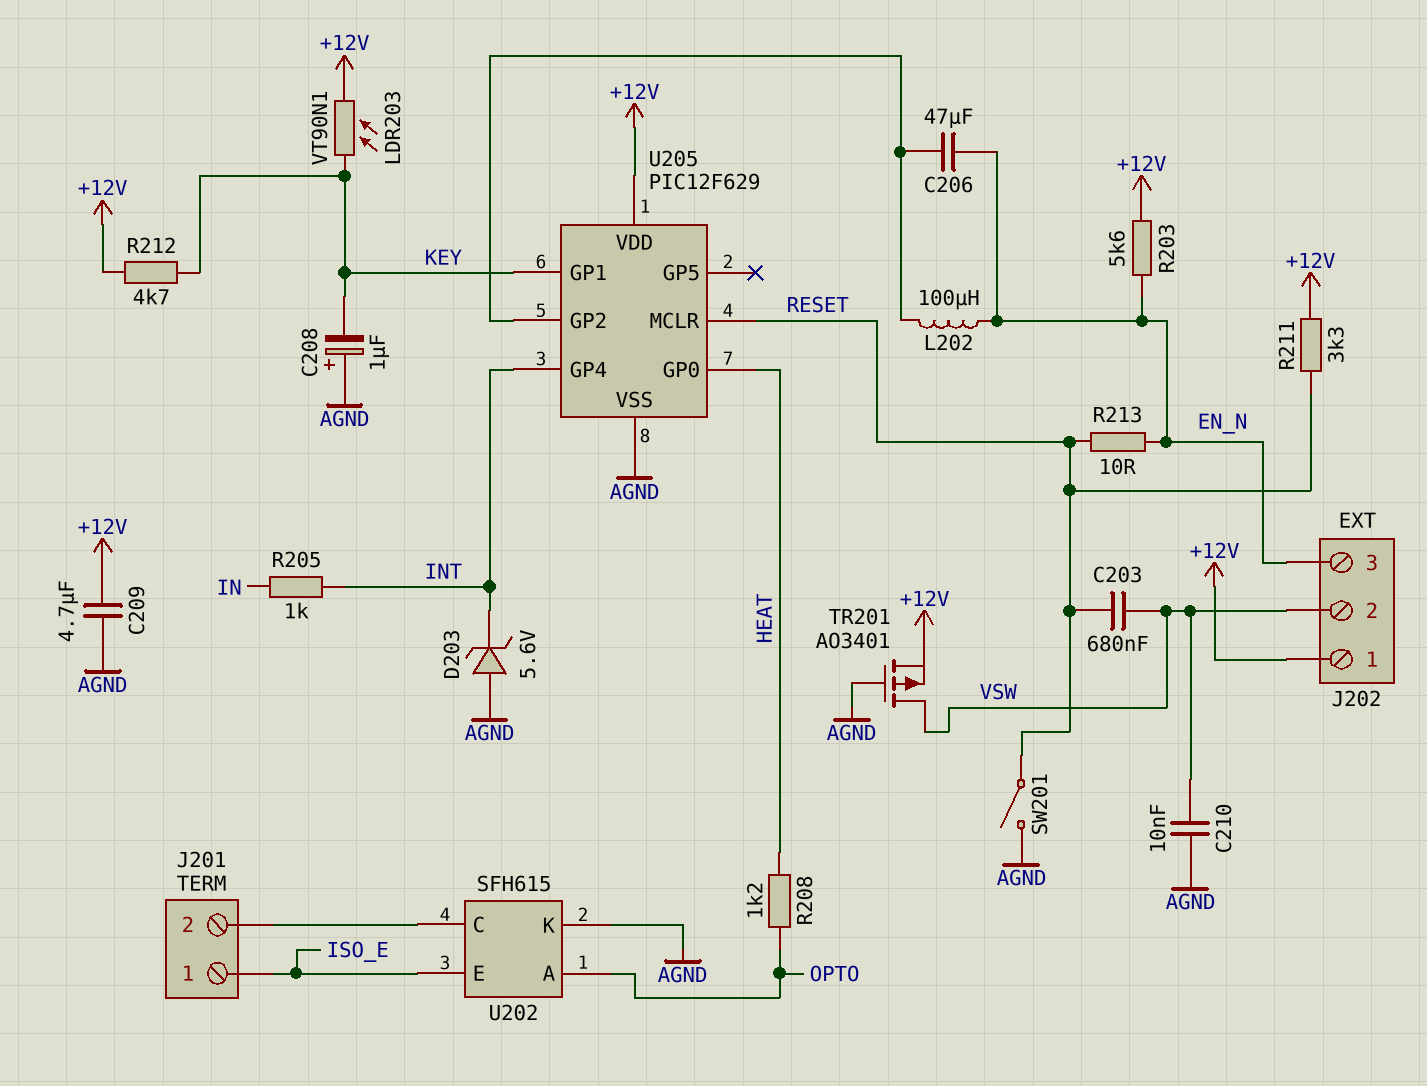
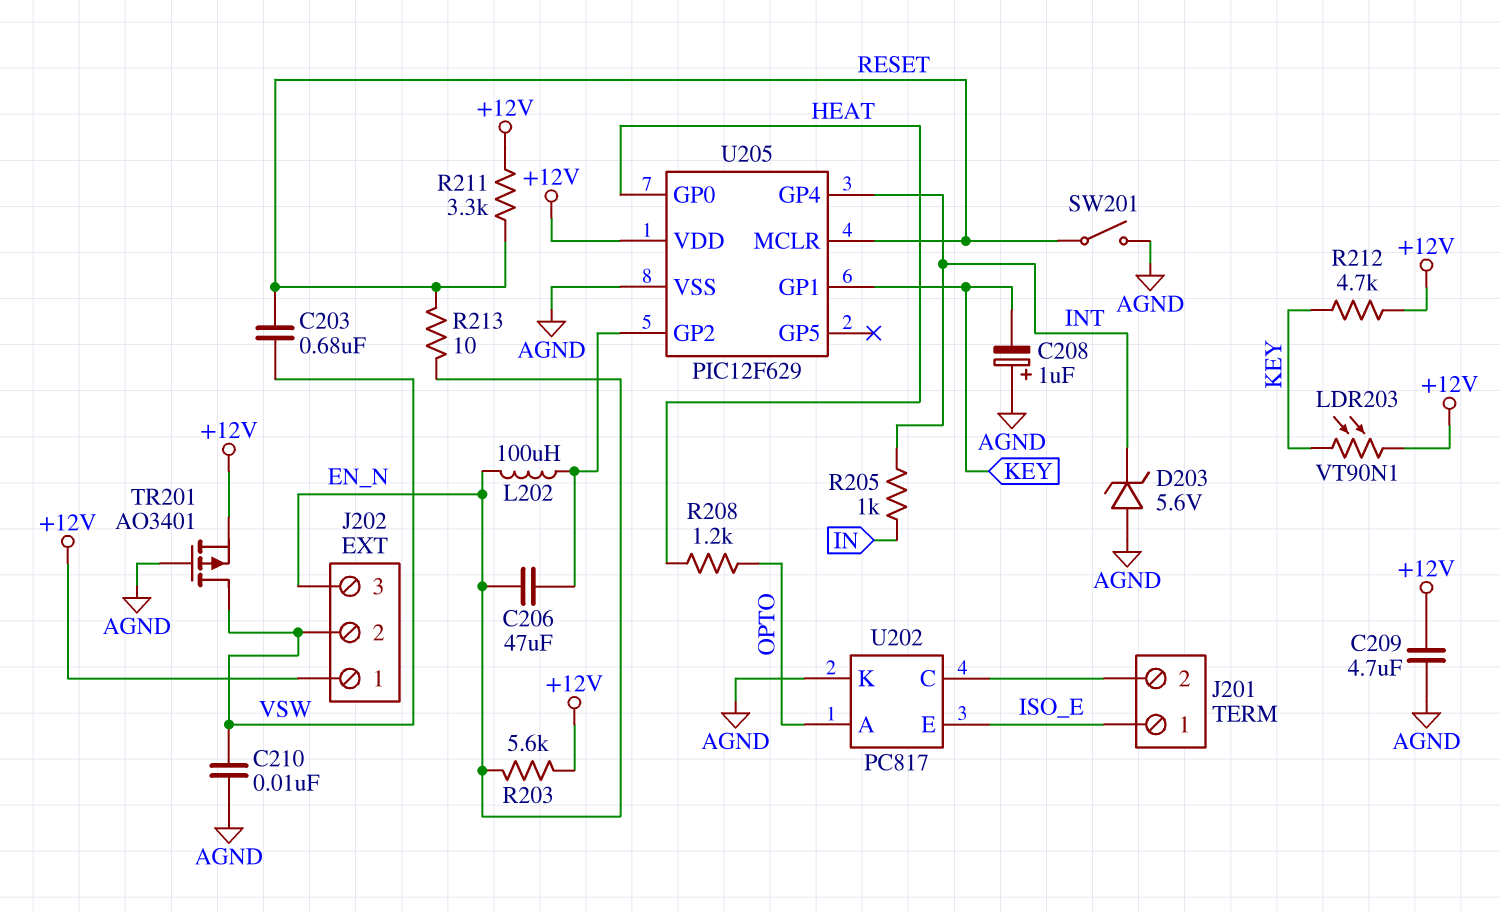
U202: SFH615 -> PC817

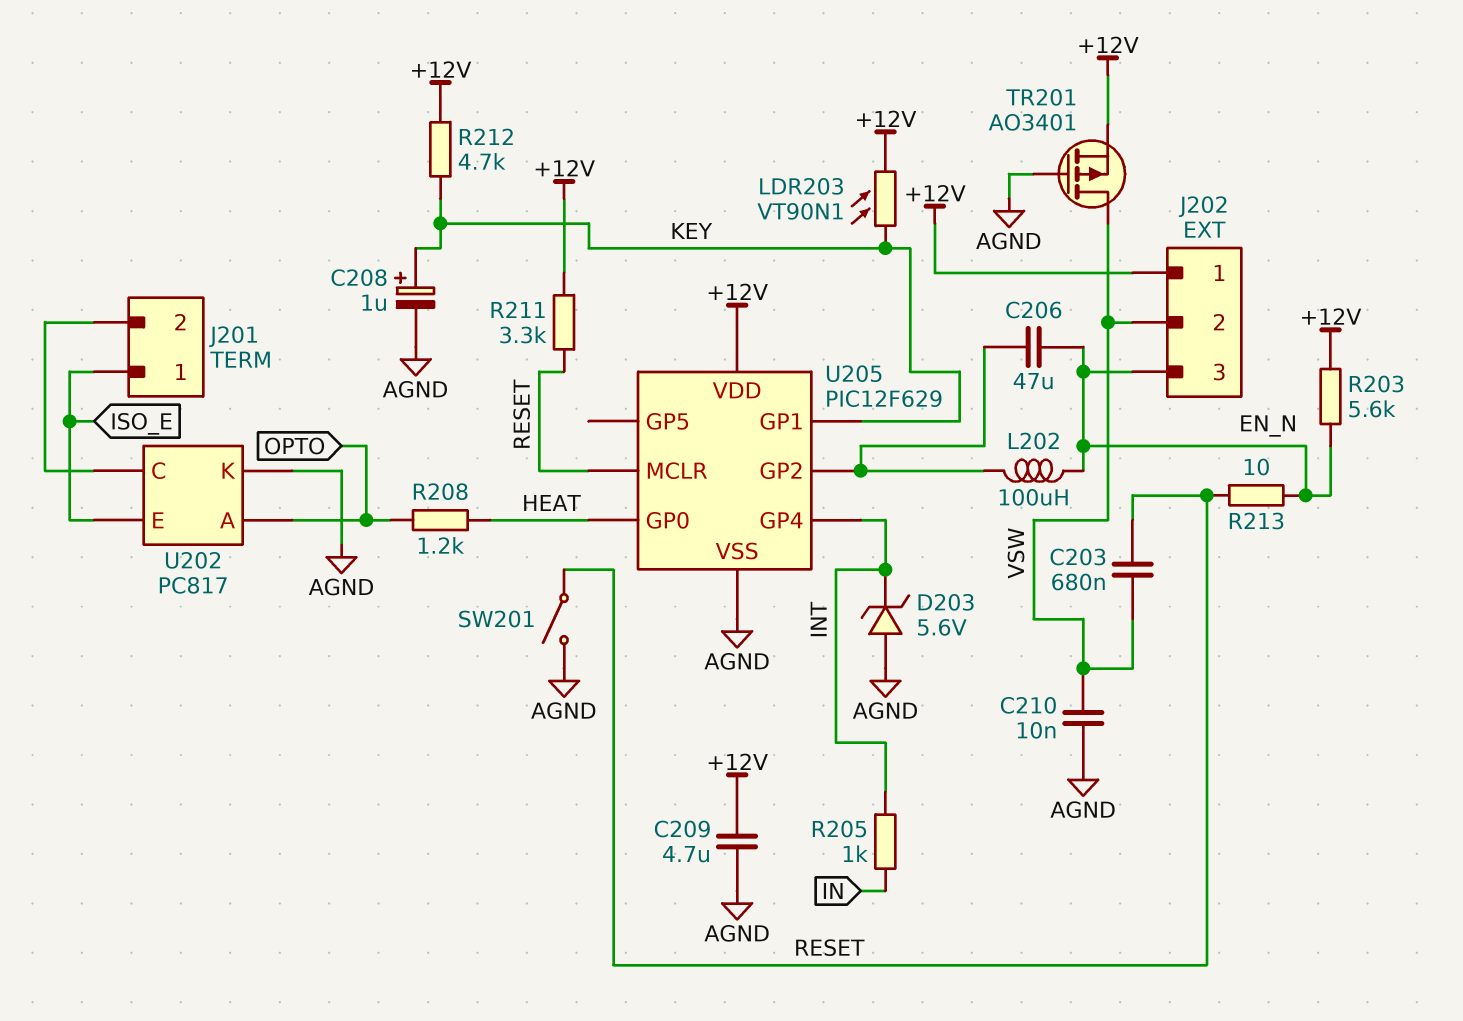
C208: 1uF (plus AGND, minus KEY) -> 1uF (plus KEY, minus AGND)

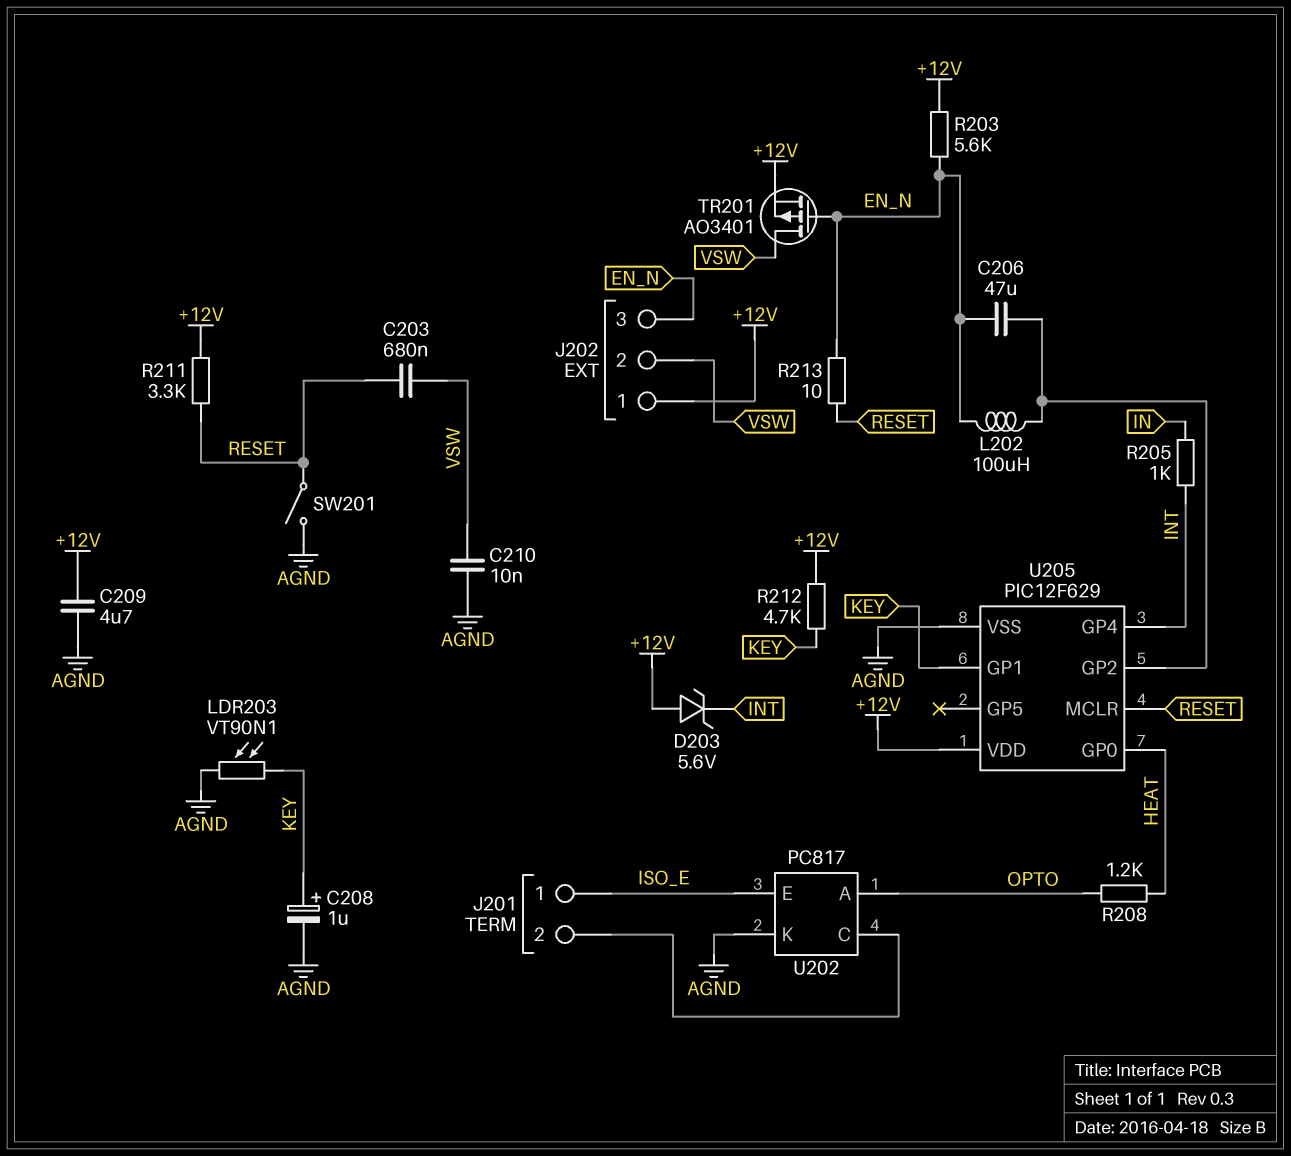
D203: zener 5.6V (A AGND, K INT) -> zener 5.6V (A +12V, K INT)
LDR203: VT90N1 (+12V, KEY) -> VT90N1 (AGND, KEY)
TR201: PMOS AO3401 (G AGND, D VSW, S +12V) -> PMOS AO3401 (G EN_N, D VSW, S +12V)

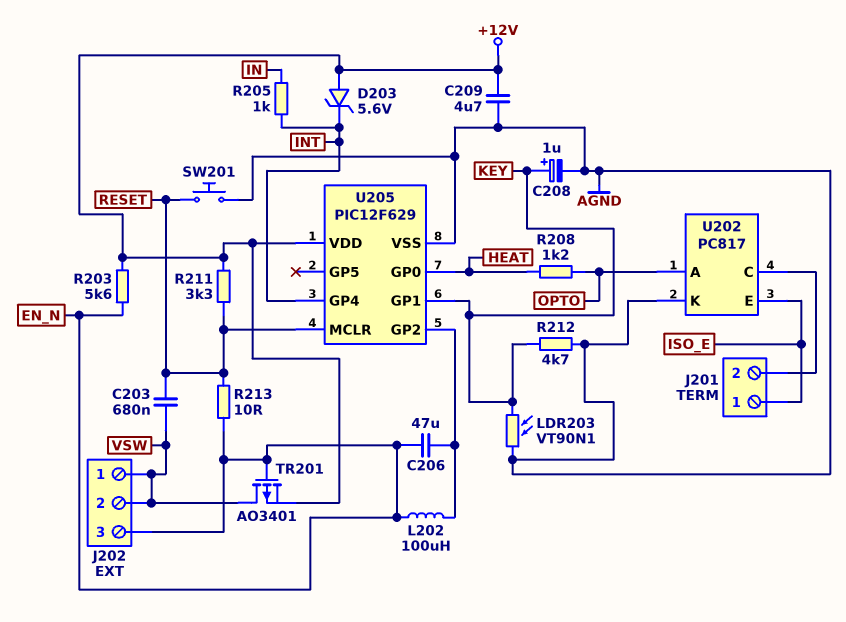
C210: 10nF (AGND, VSW) -> none
J202 pin 1: +12V -> VSW
R212: 4.7k (+12V, KEY) -> 4.7k (AGND, KEY)
SW201: switch (AGND, RESET) -> button (AGND, RESET)

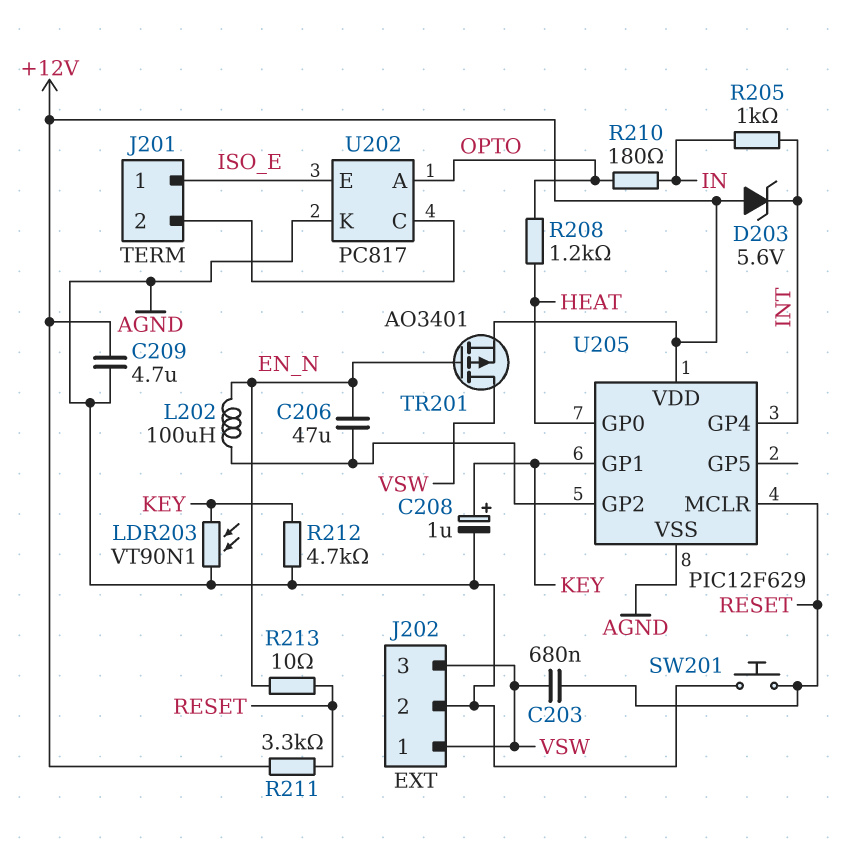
J202 pin 2: VSW -> AGND
J202 pin 3: EN_N -> VSW
R203: 5.6k (+12V, EN_N) -> none
R210: none -> 180 (IN, OPTO)

